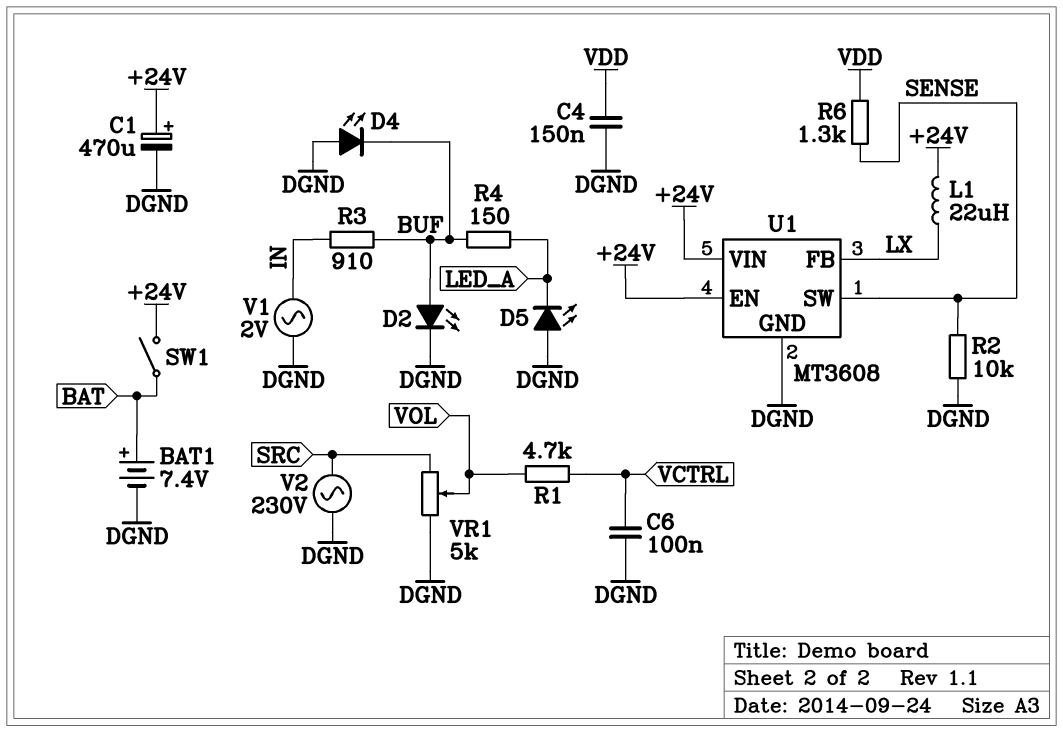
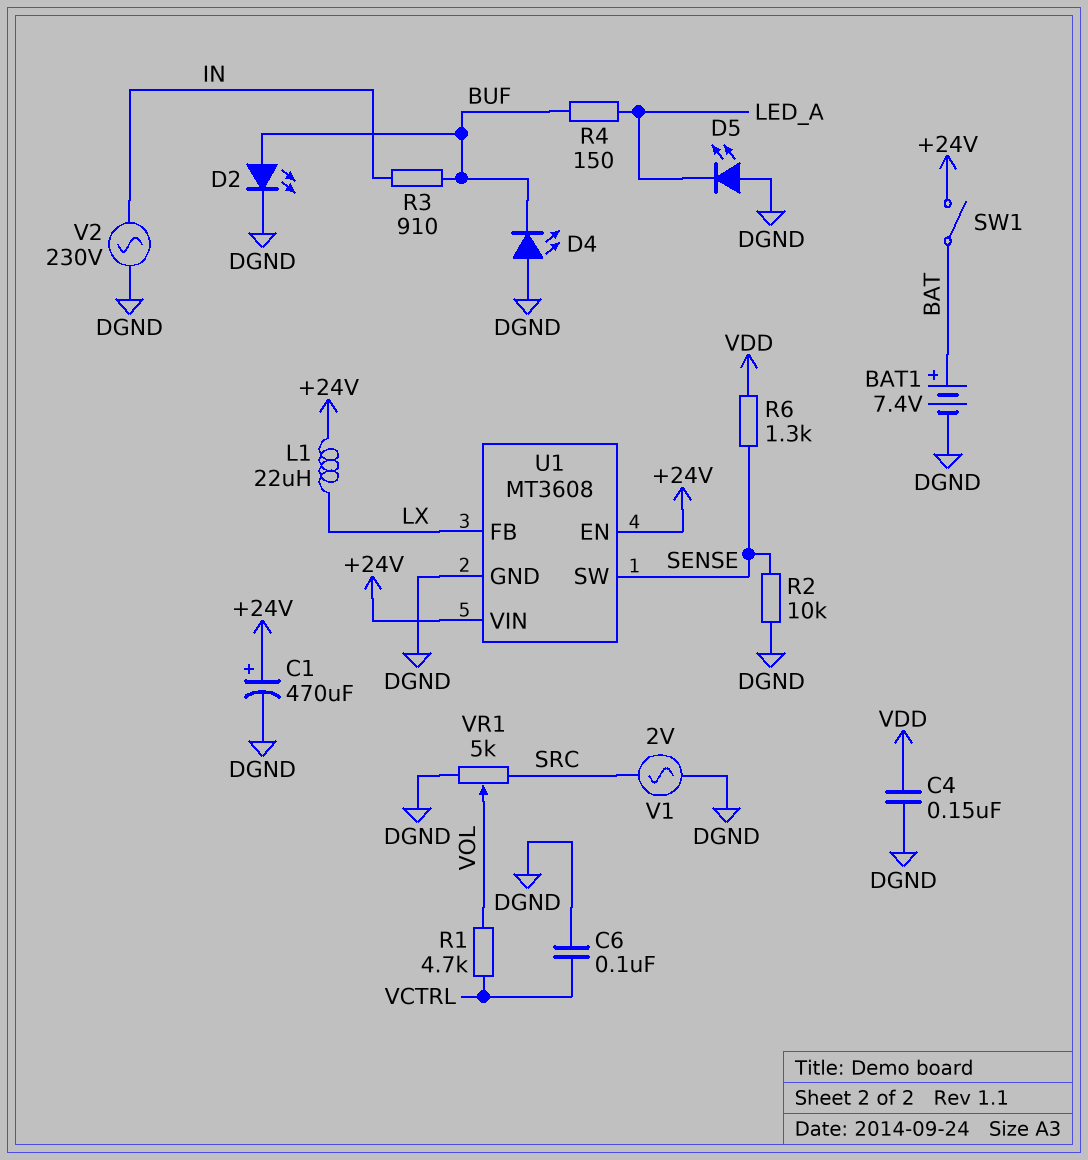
V1: AC 2V (DGND, IN) -> AC 2V (DGND, SRC)
V2: AC 230V (DGND, SRC) -> AC 230V (DGND, IN)

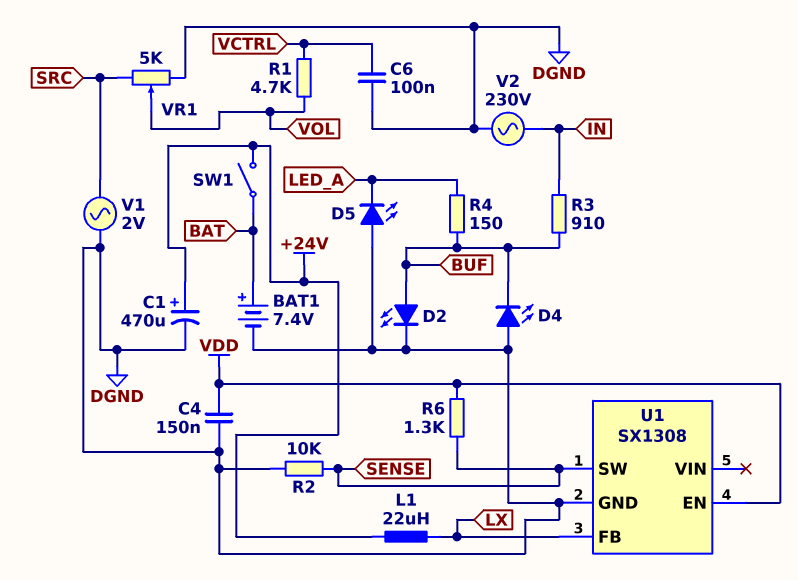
U1: MT3608 -> SX1308
U1 pin EN: +24V -> VDD
U1 pin VIN: +24V -> none

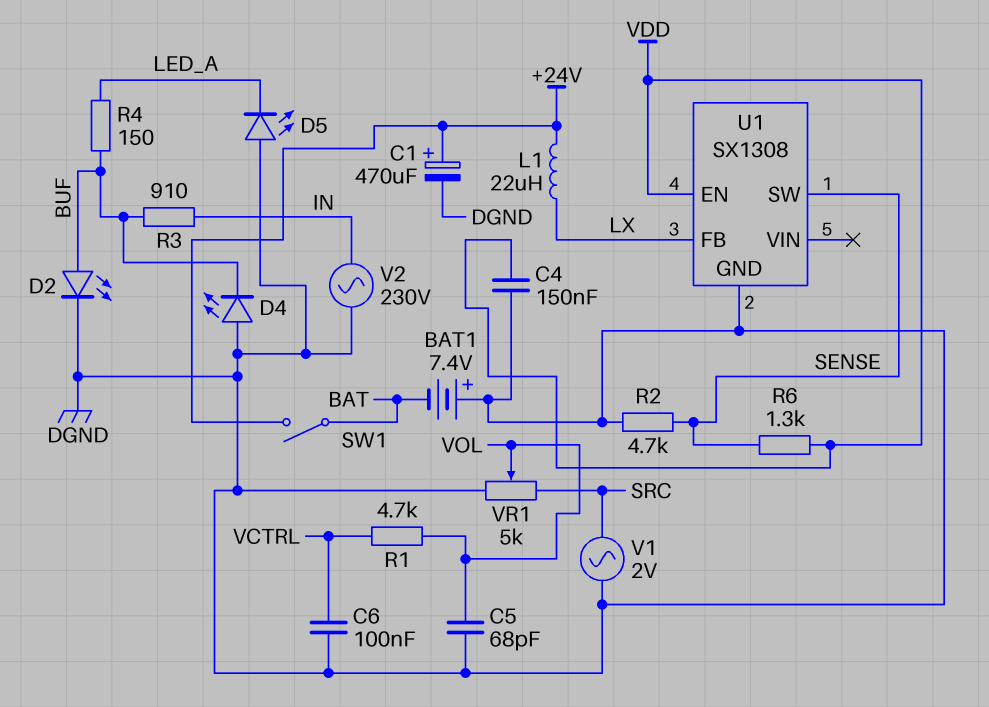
BAT1: 7.4V (plus BAT, minus DGND) -> 7.4V (plus DGND, minus BAT)
C5: none -> 68pF (DGND, VOL)
R2: 10k (DGND, SENSE) -> 4.7k (DGND, SENSE)

